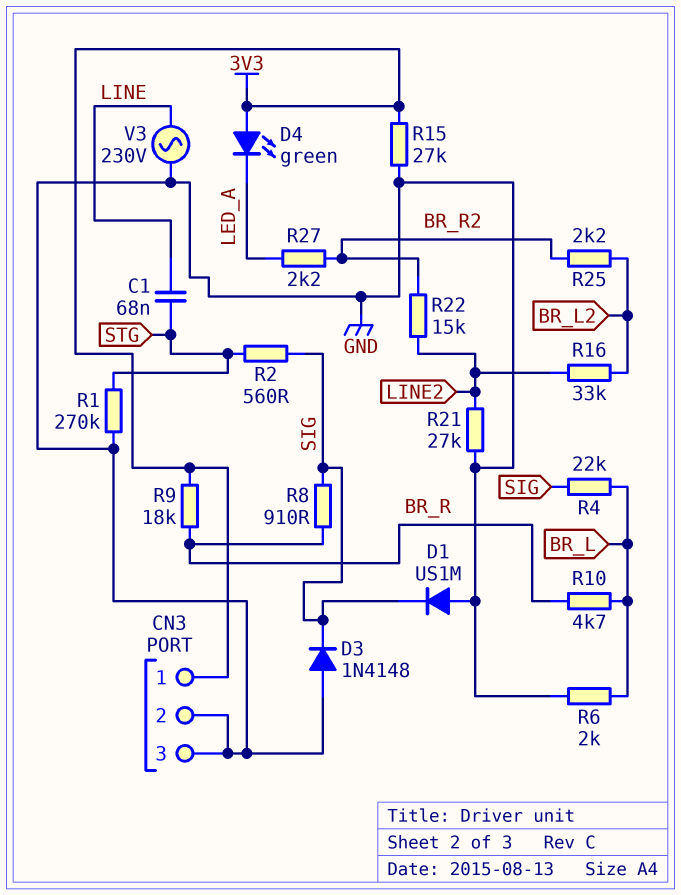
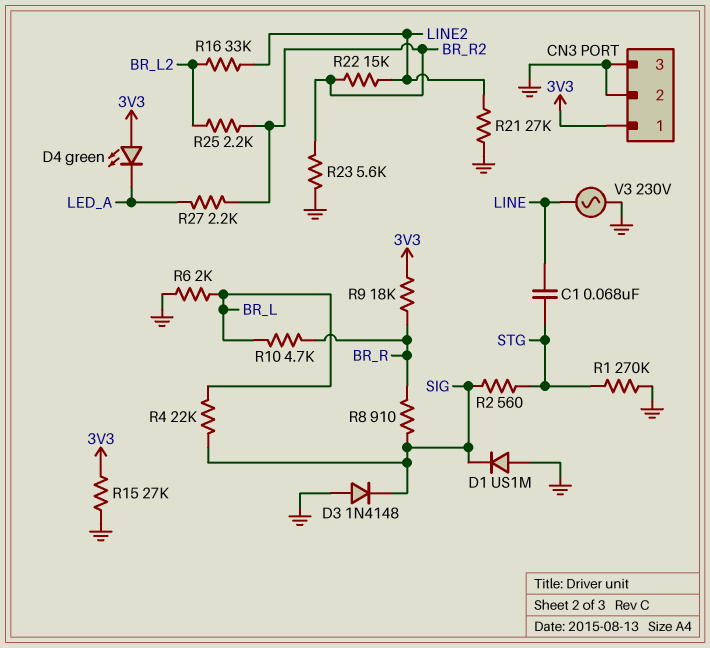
R23: none -> 5.6k (BR_R2, GND)

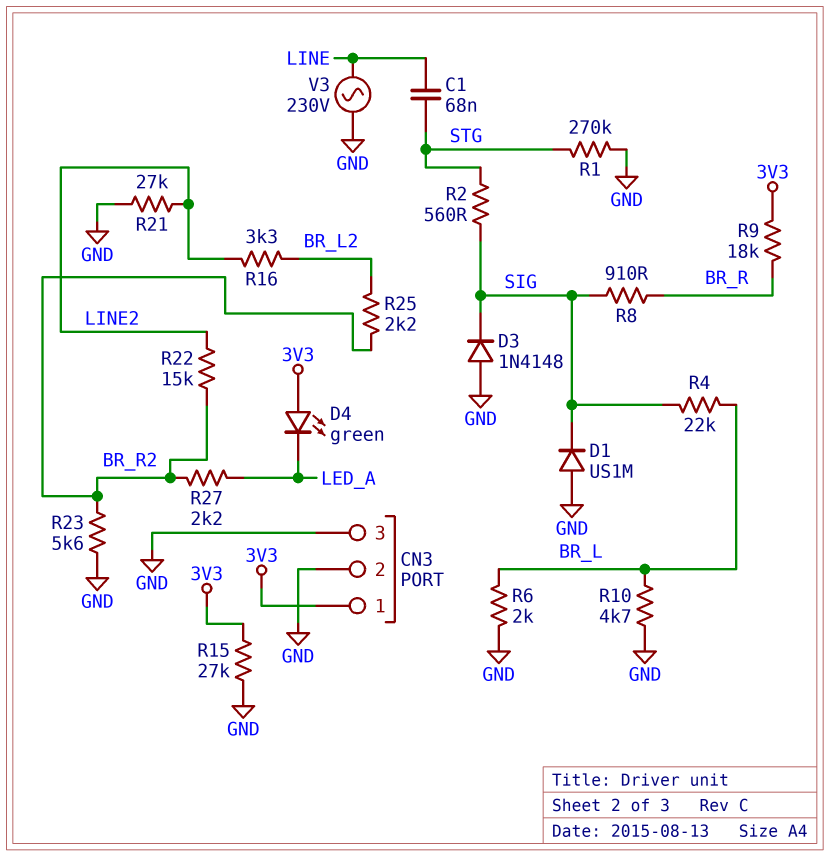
R10: 4.7k (BR_L, BR_R) -> 4.7k (BR_L, GND)
R16: 33k (BR_L2, LINE2) -> 3.3k (BR_L2, LINE2)

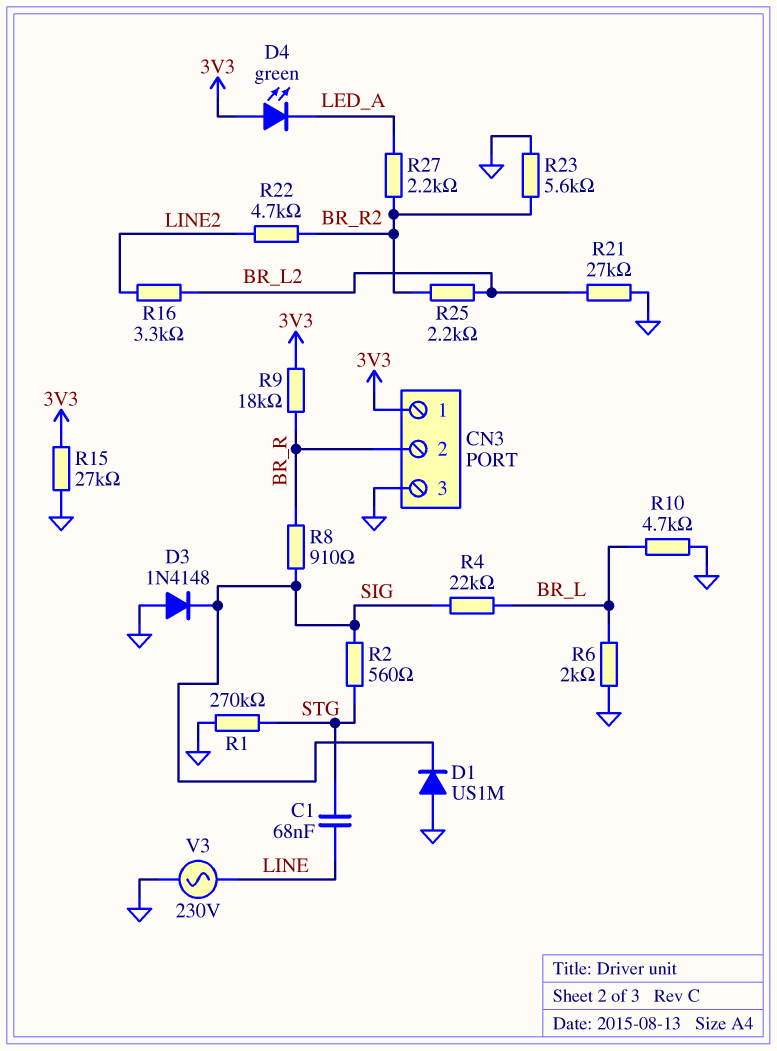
CN3 pin 2: GND -> BR_R
R21: 27k (GND, LINE2) -> 27k (BR_L2, GND)
R22: 15k (BR_R2, LINE2) -> 4.7k (BR_R2, LINE2)

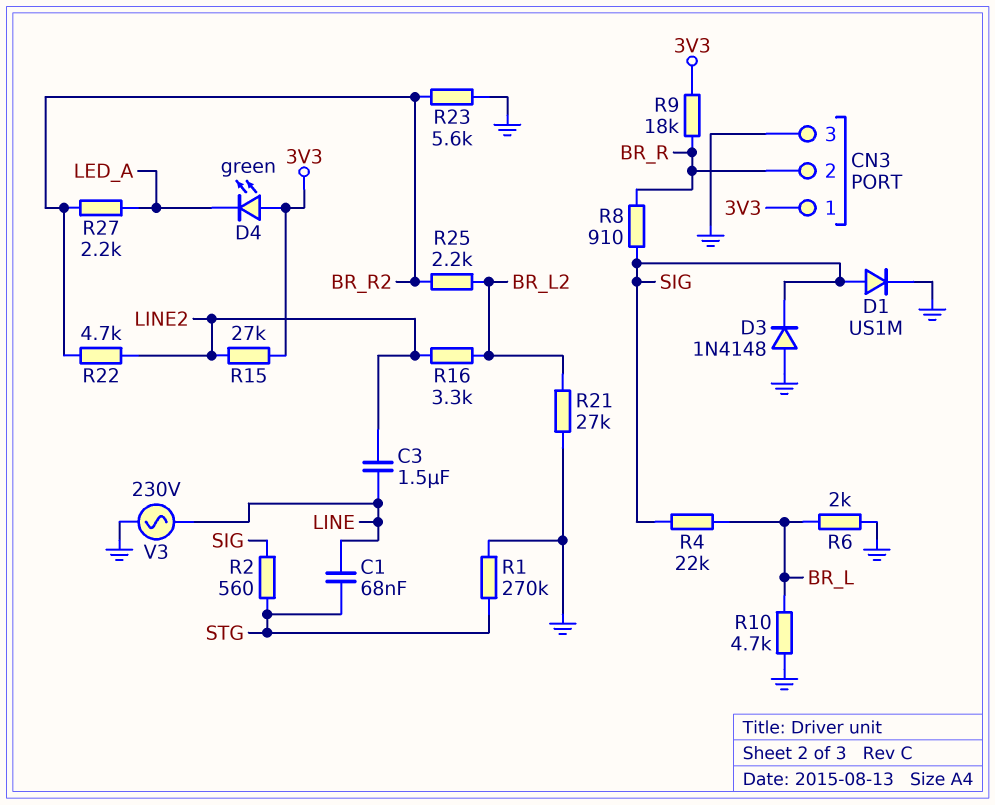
C3: none -> 1.5uF (LINE, LINE2)
D1: diode US1M (A GND, K SIG) -> diode US1M (A SIG, K GND)
R15: 27k (3V3, GND) -> 27k (3V3, LINE2)

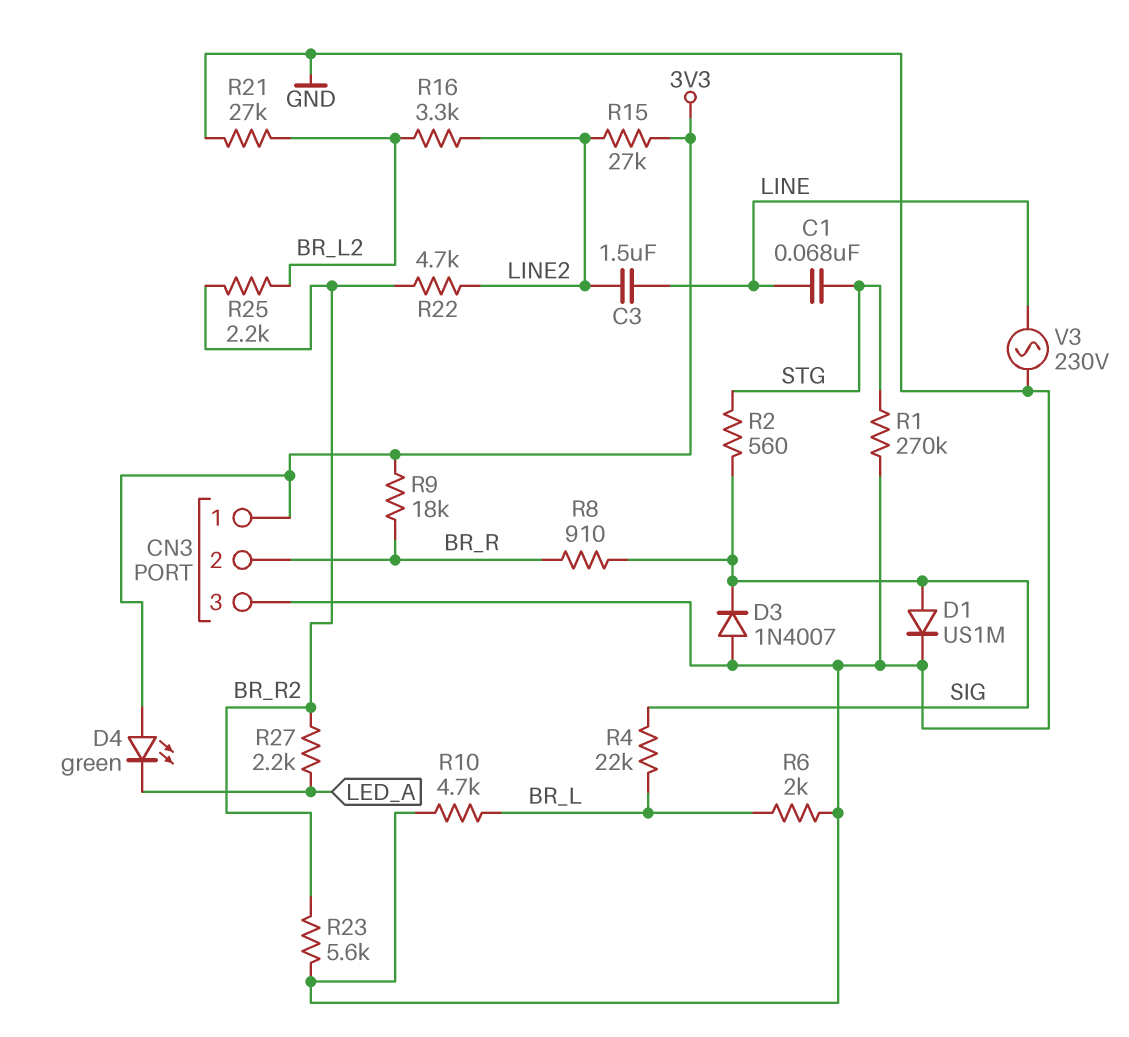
D3: diode 1N4148 (A GND, K SIG) -> diode 1N4007 (A GND, K SIG)

